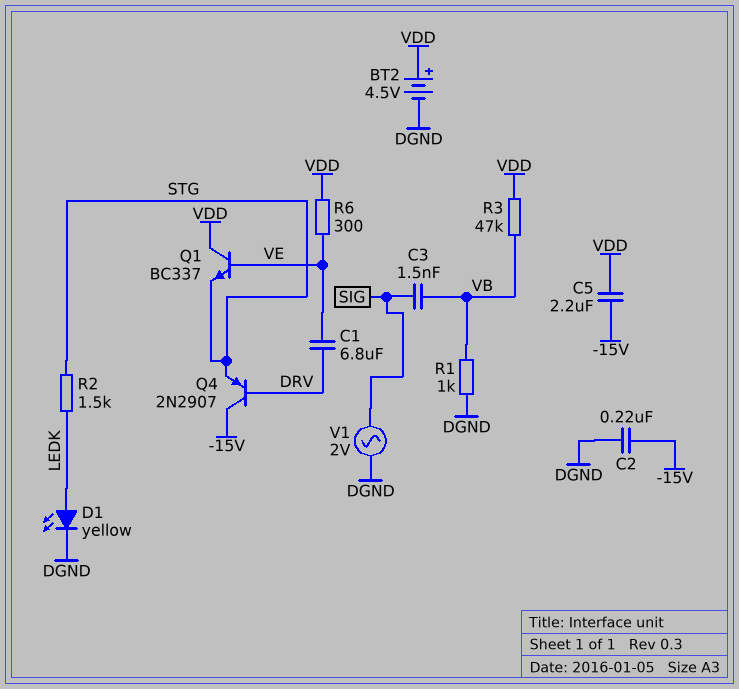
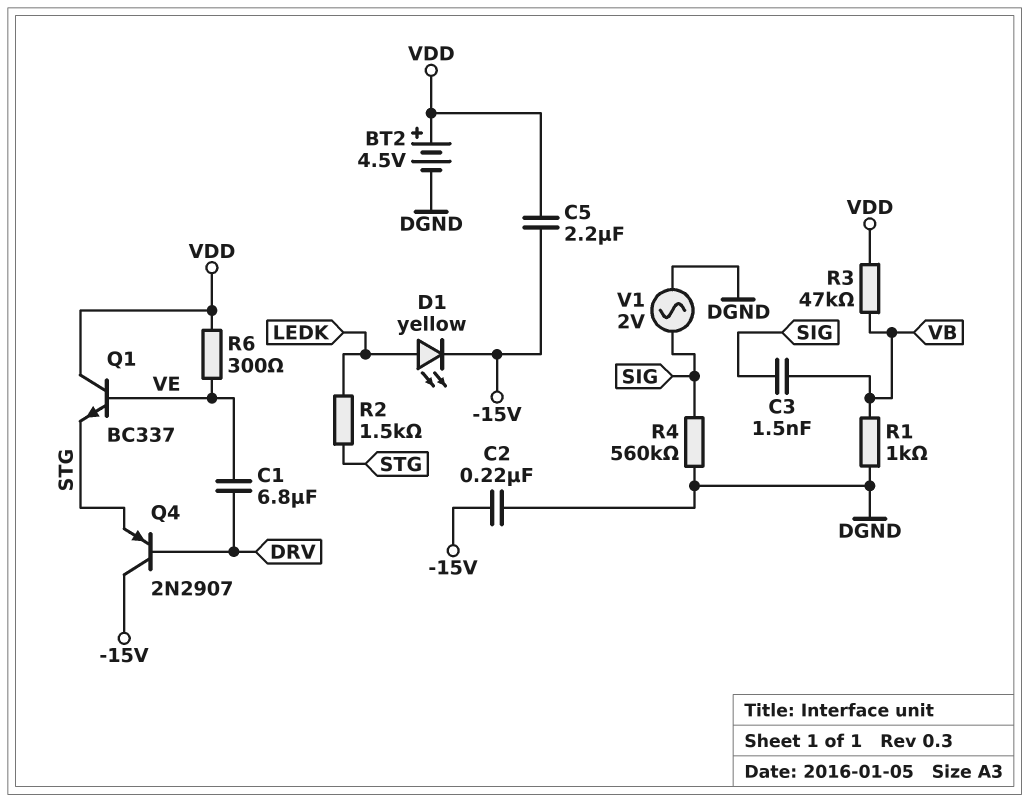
D1: LED yellow (A LEDK, K DGND) -> LED yellow (A LEDK, K -15V)
R4: none -> 560k (DGND, SIG)

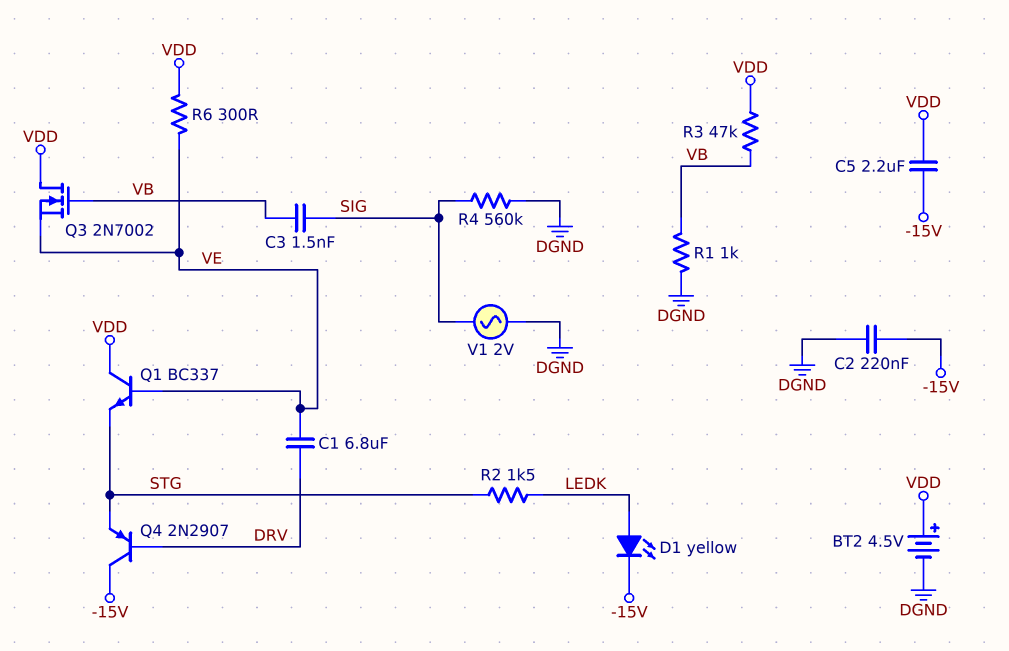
Q3: none -> NMOS 2N7002 (G VB, D VDD, S VE)

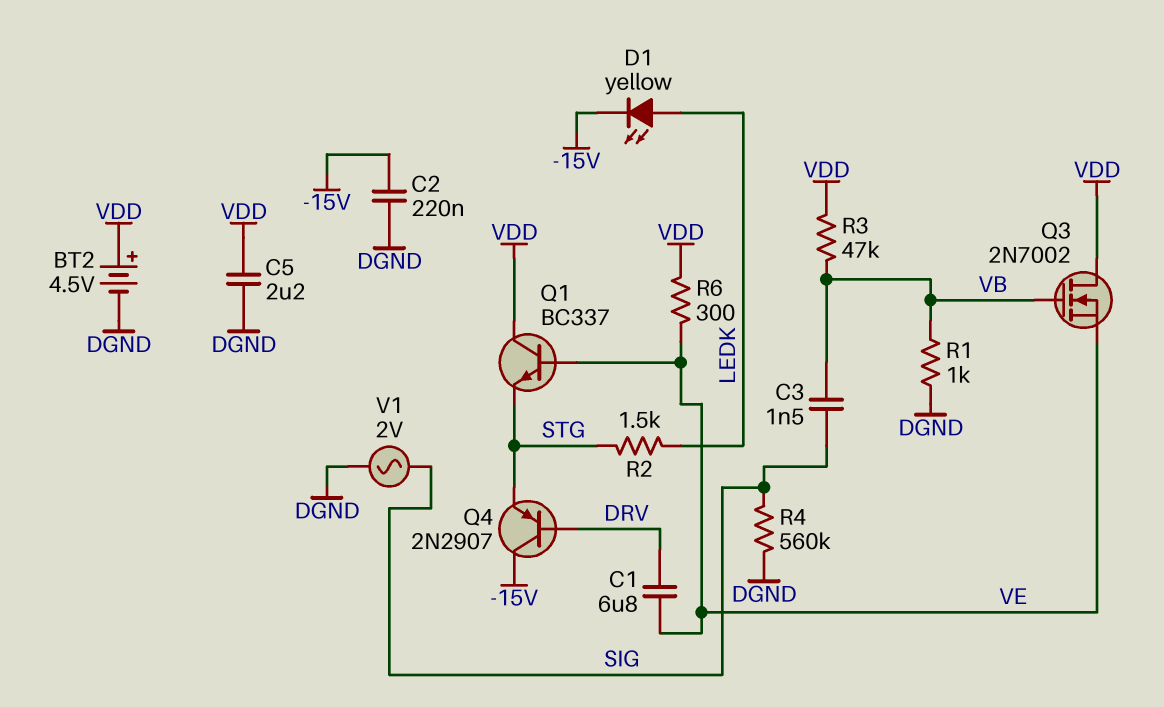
C5: 2.2uF (-15V, VDD) -> 2.2uF (DGND, VDD)

